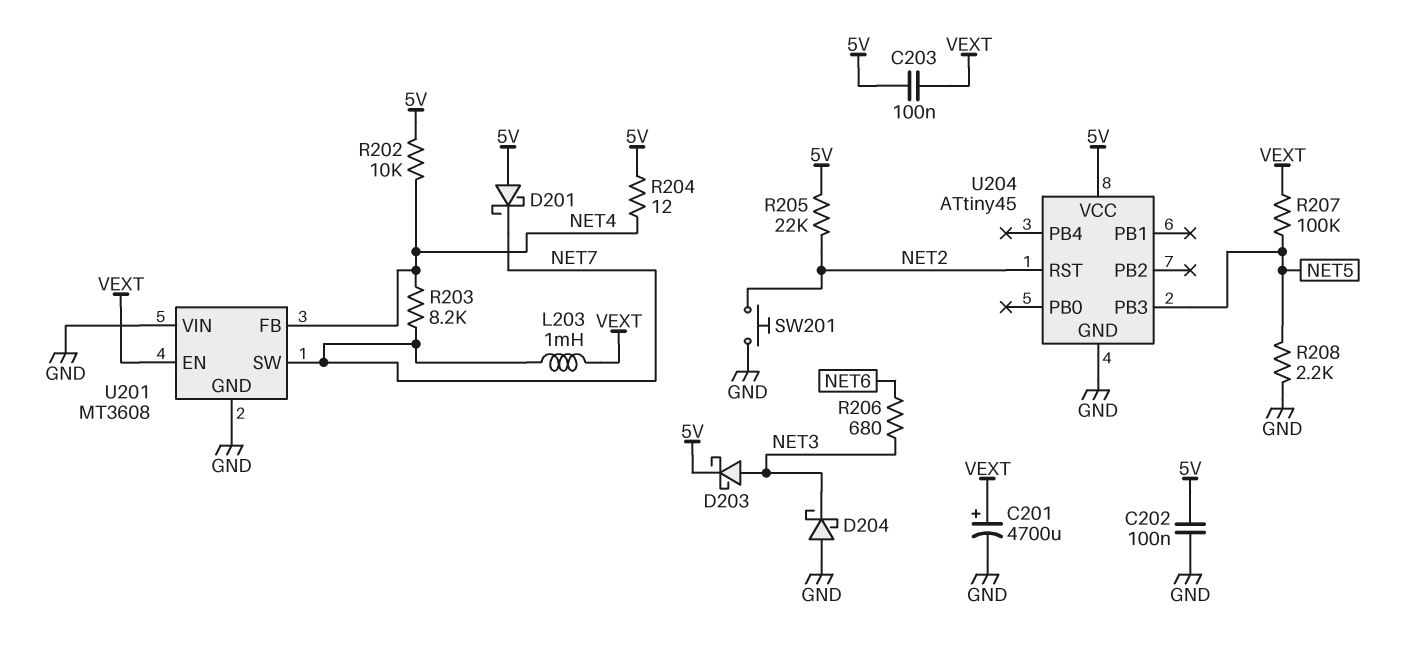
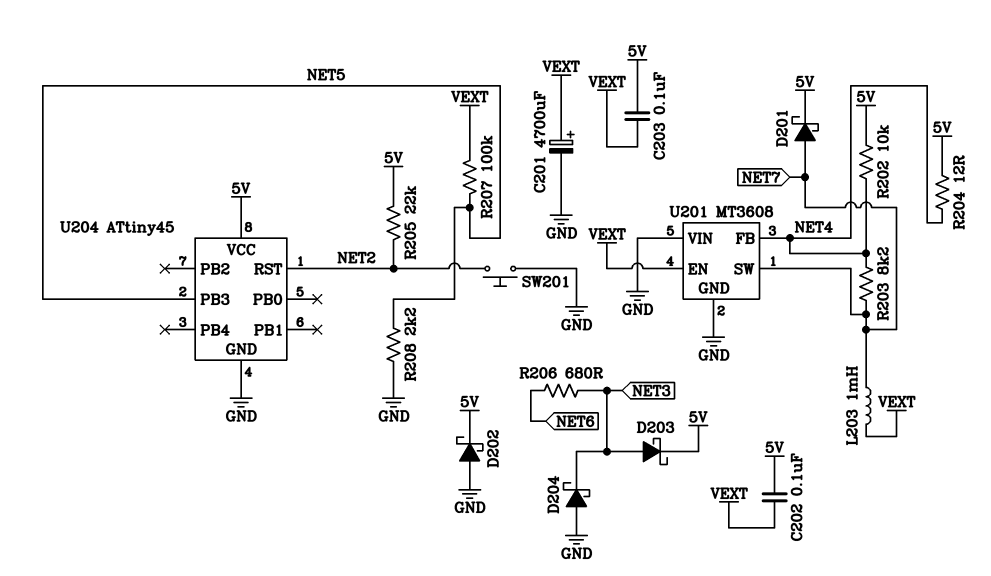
C202: 100nF (5V, GND) -> 100nF (5V, VEXT)
D201: schottky (A 5V, K NET7) -> schottky (A NET7, K 5V)
D202: none -> schottky (A GND, K 5V)

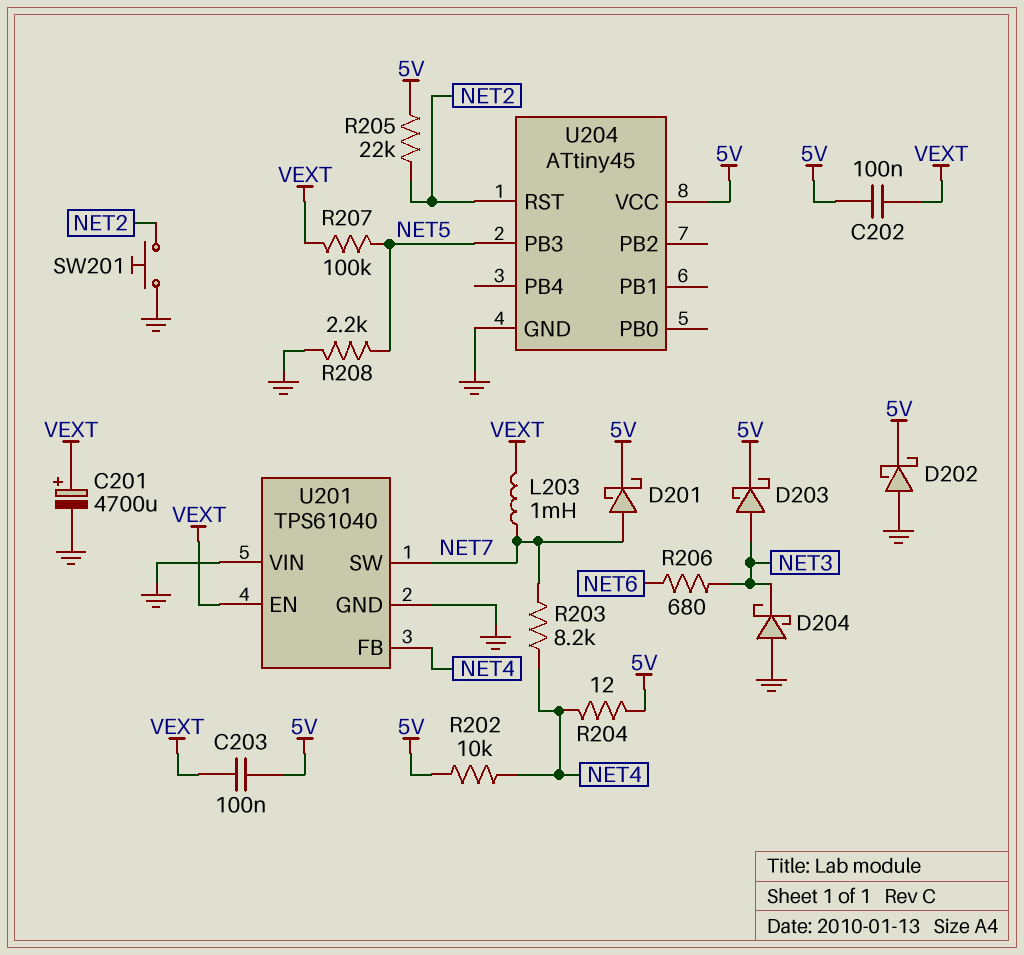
U201: MT3608 -> TPS61040

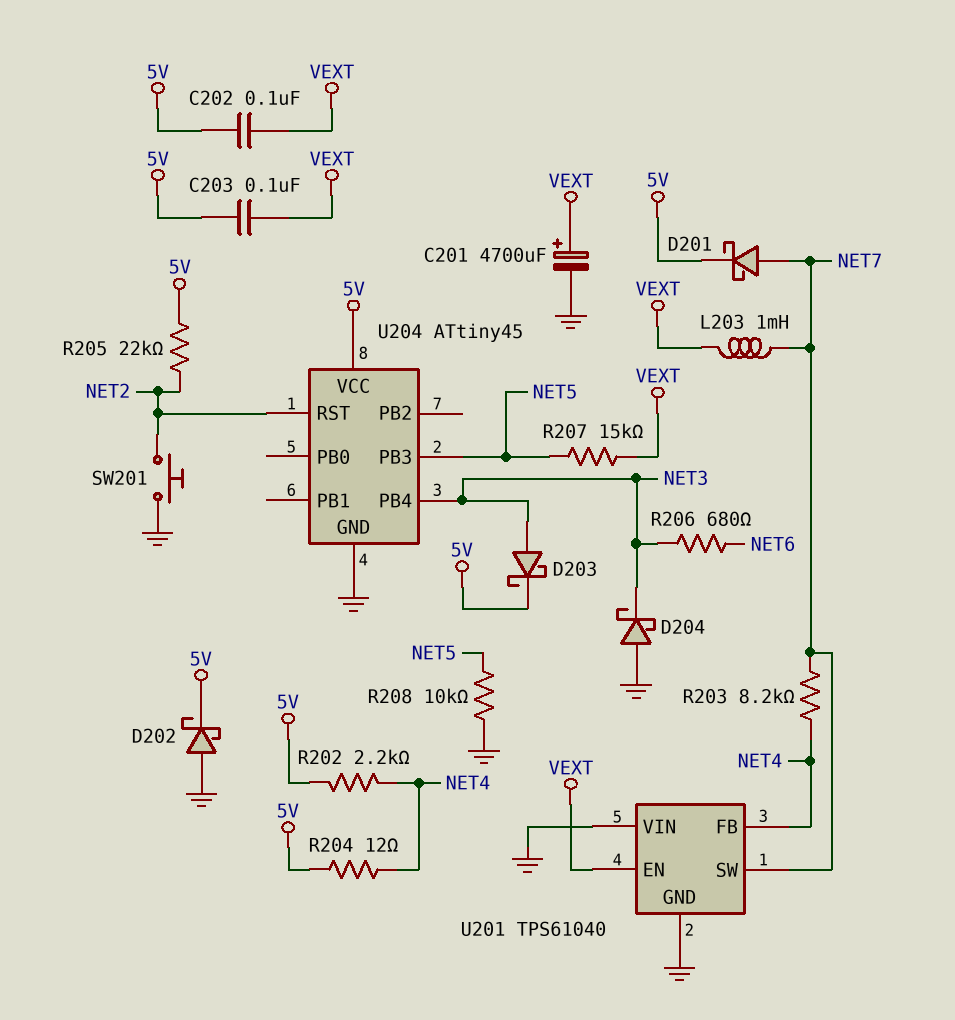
R202: 10k (5V, NET4) -> 2.2k (5V, NET4)
R207: 100k (NET5, VEXT) -> 15k (NET5, VEXT)
R208: 2.2k (GND, NET5) -> 10k (GND, NET5)
U204 pin PB4: none -> NET3

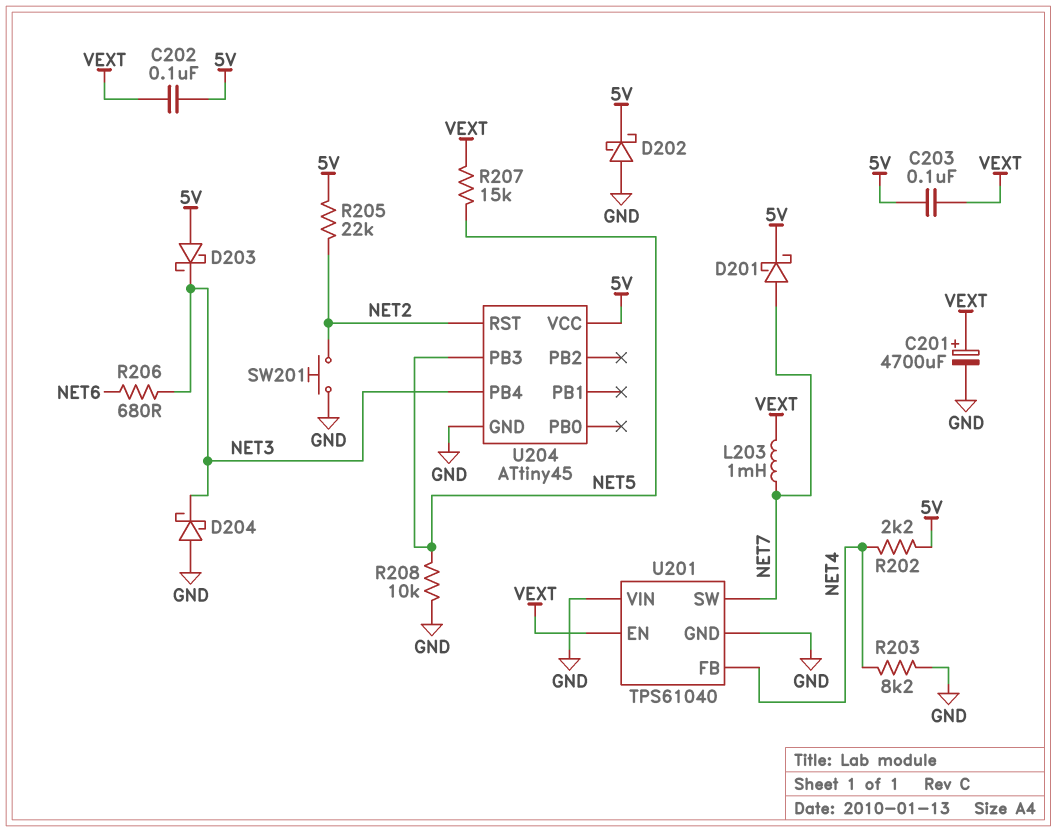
D203: schottky (A NET3, K 5V) -> schottky (A 5V, K NET3)
R203: 8.2k (NET4, NET7) -> 8.2k (GND, NET4)
R204: 12 (5V, NET4) -> none

